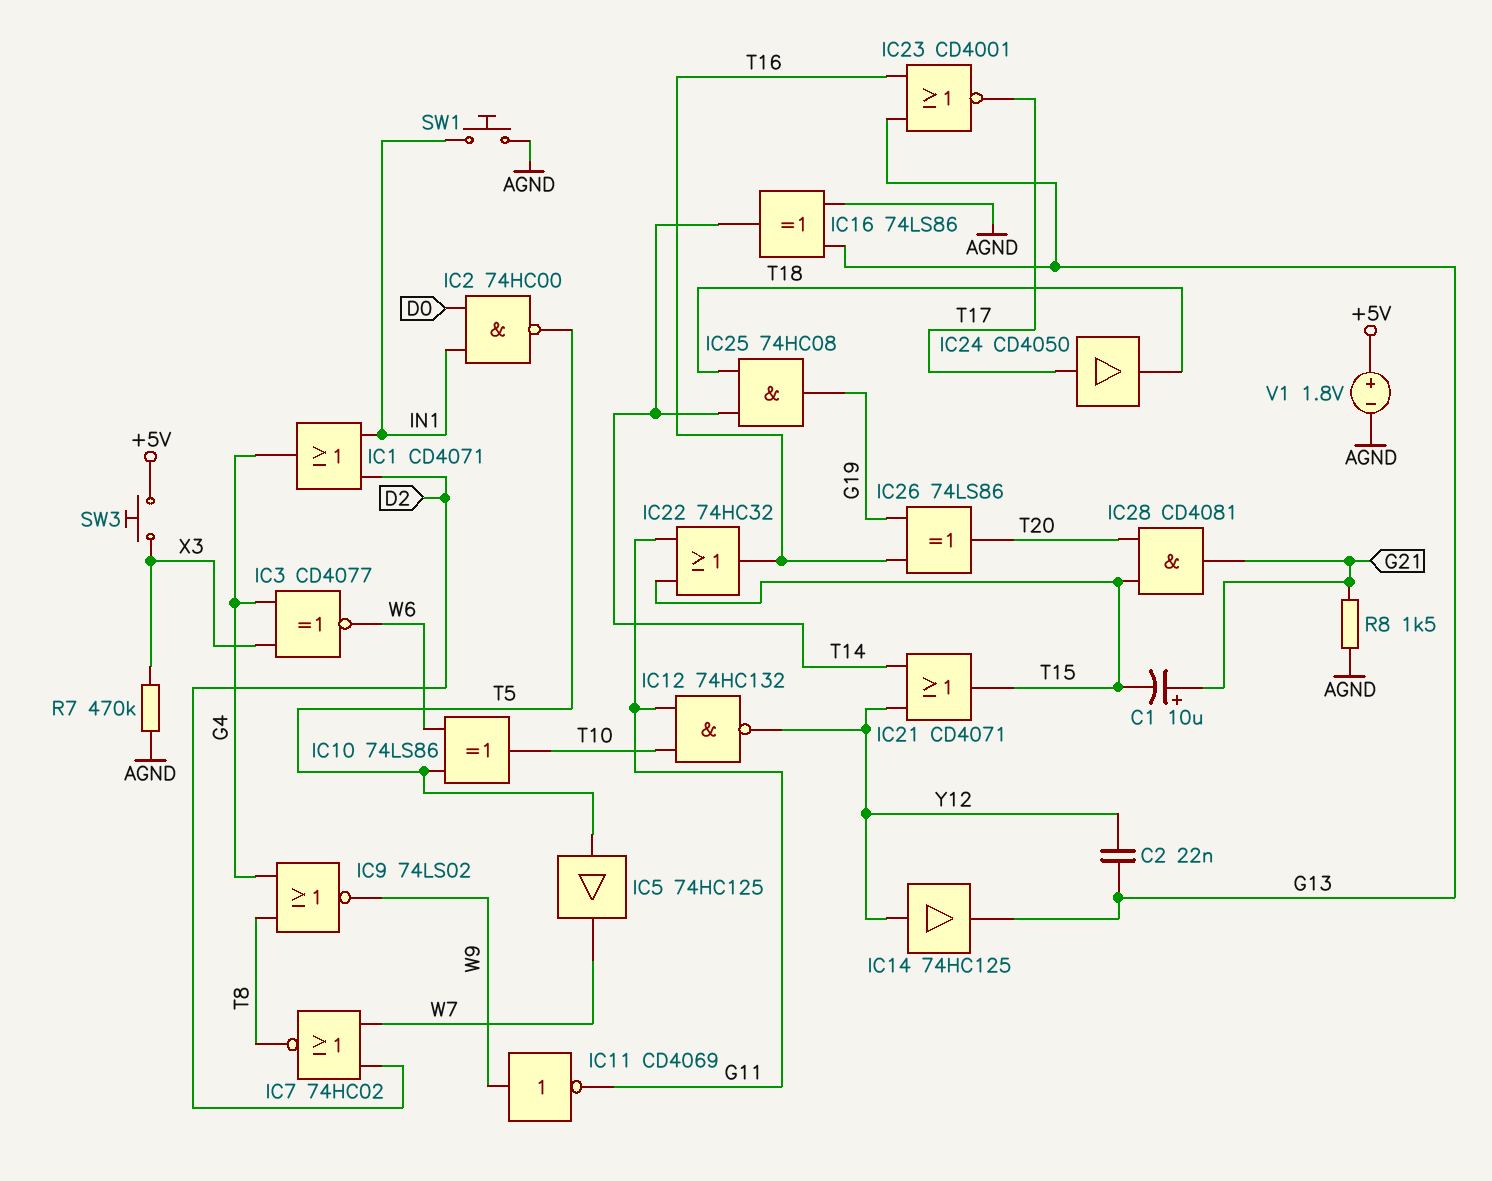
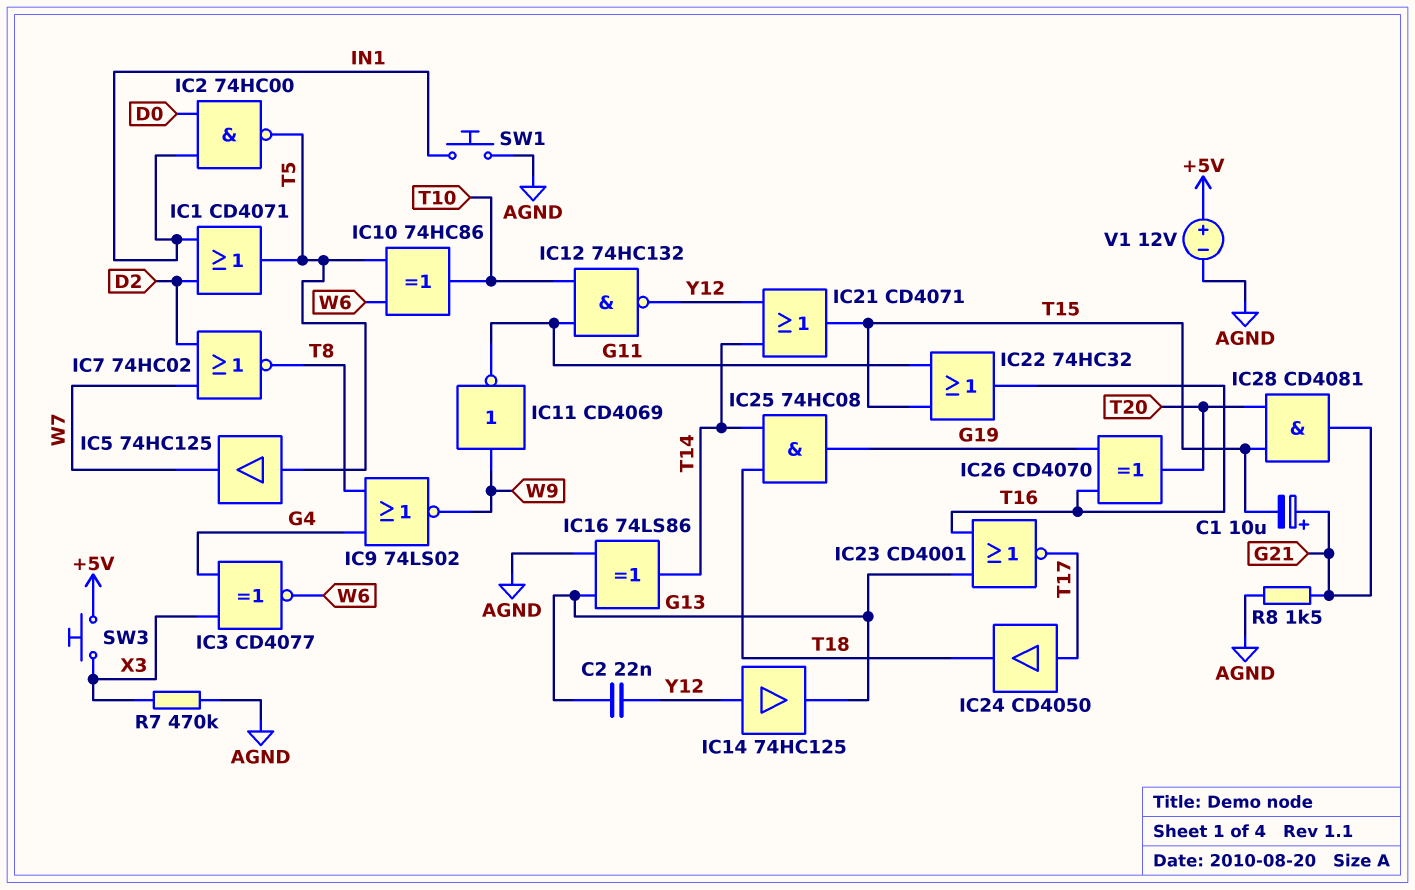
IC1: OR CD4071 (in D2, in IN1, out G4) -> OR CD4071 (in D2, in IN1, out T5)
IC10: XOR 74LS86 (in T5, in W6, out T10) -> XOR 74HC86 (in T5, in W6, out T10)
IC26: XOR 74LS86 (in G19, in T16, out T20) -> XOR CD4070 (in G19, in T16, out T20)
V1: 1.8V (plus +5V, minus AGND) -> 12V (plus +5V, minus AGND)

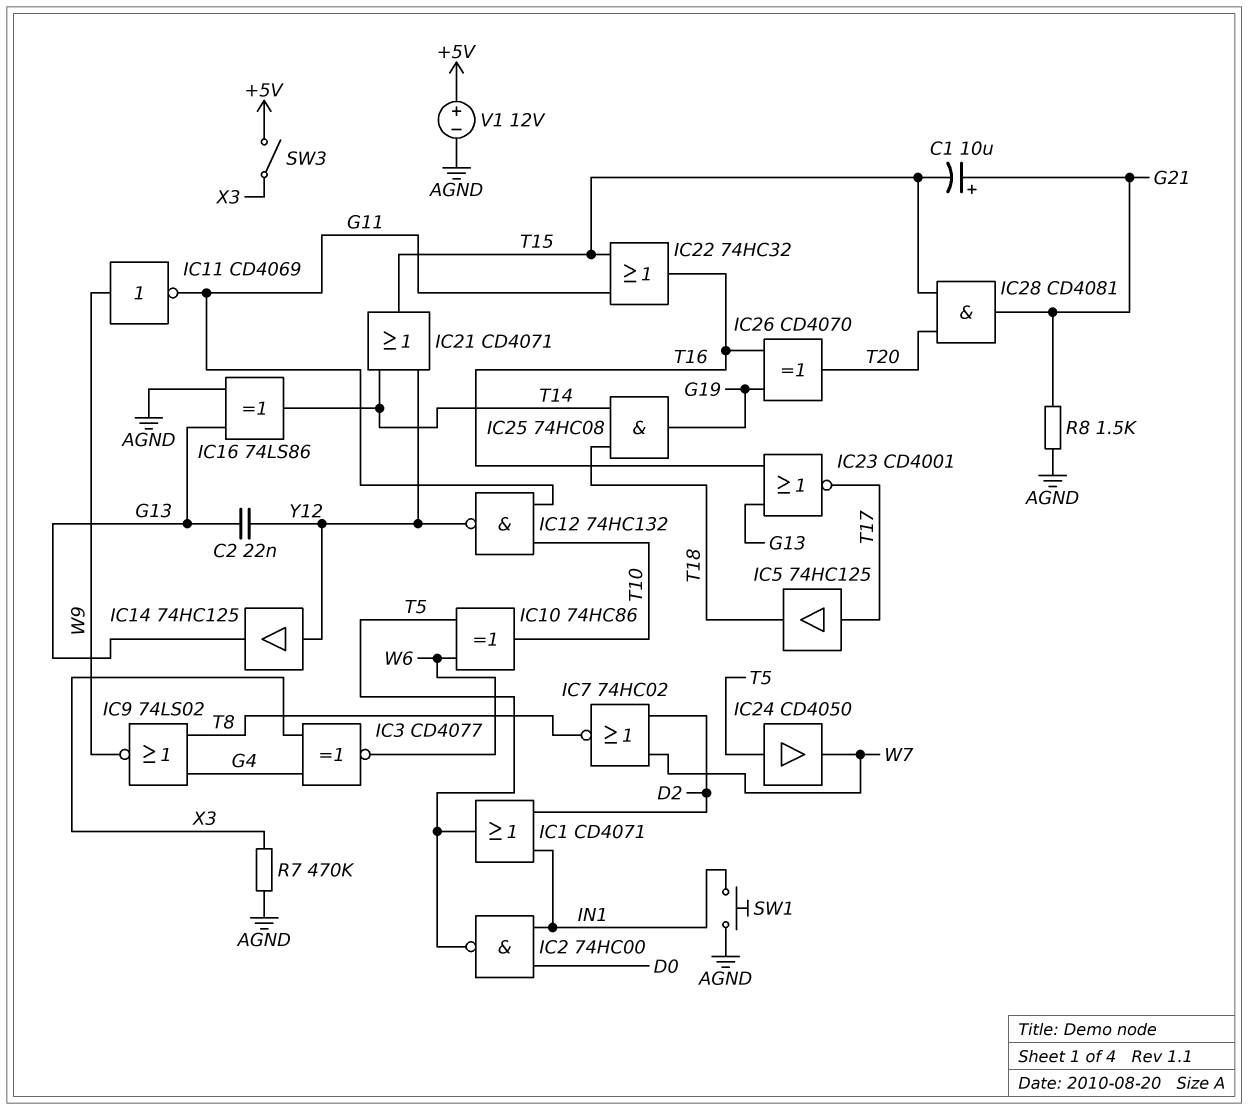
IC5: buffer 74HC125 (in T5, out W7) -> buffer 74HC125 (in T17, out T18)
IC24: buffer CD4050 (in T17, out T18) -> buffer CD4050 (in T5, out W7)
SW3: button (+5V, X3) -> switch (+5V, X3)

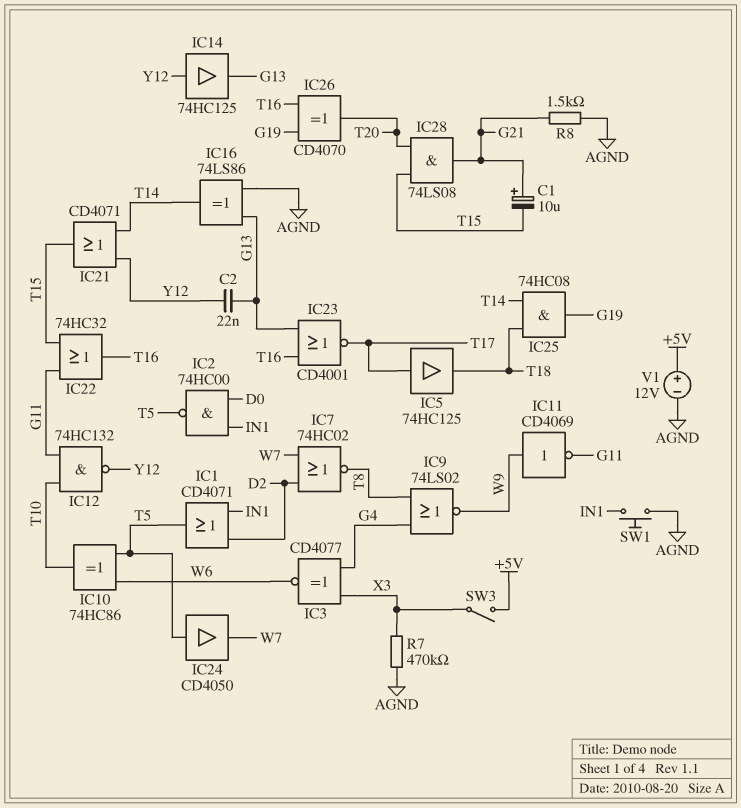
IC28: AND CD4081 (in T15, in T20, out G21) -> AND 74LS08 (in T15, in T20, out G21)

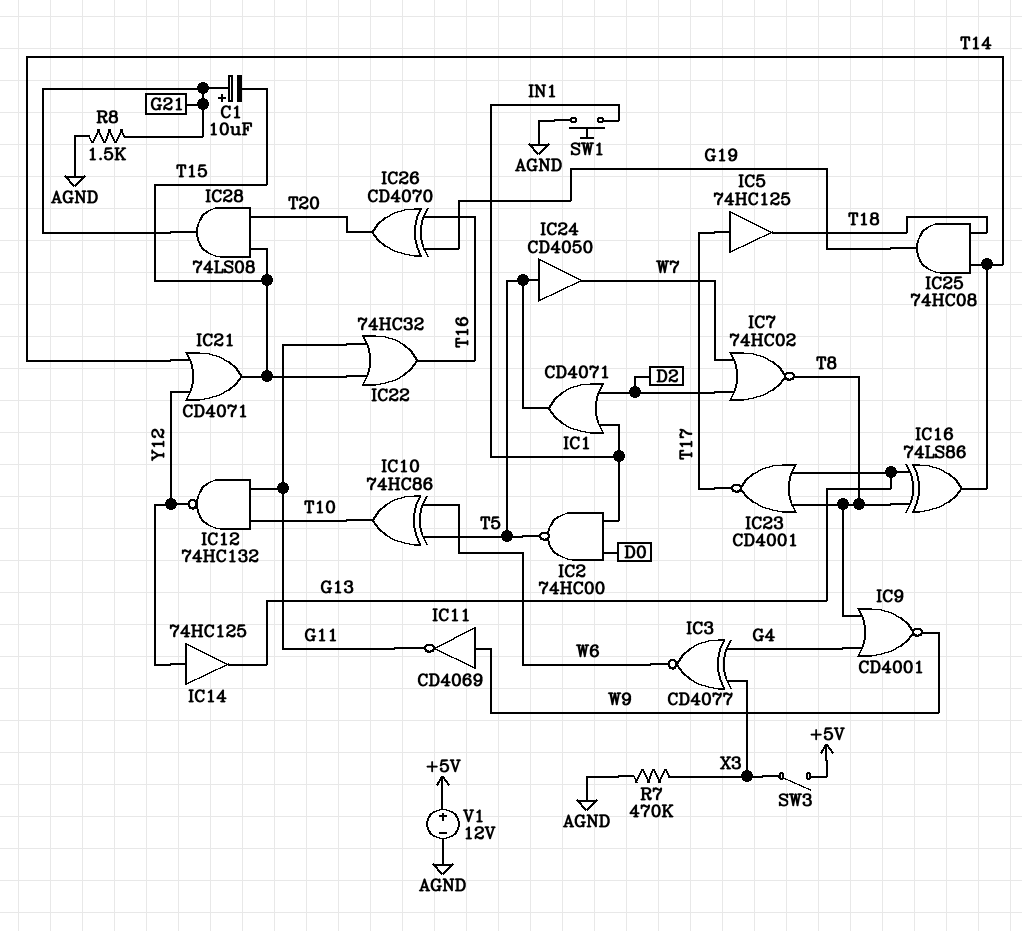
C2: 22nF (G13, Y12) -> none
IC9: NOR 74LS02 (in G4, in T8, out W9) -> NOR CD4001 (in G4, in T8, out W9)
IC16: XOR 74LS86 (in AGND, in G13, out T14) -> XOR 74LS86 (in G13, in T8, out T14)
IC23: NOR CD4001 (in G13, in T16, out T17) -> NOR CD4001 (in G13, in T8, out T17)

